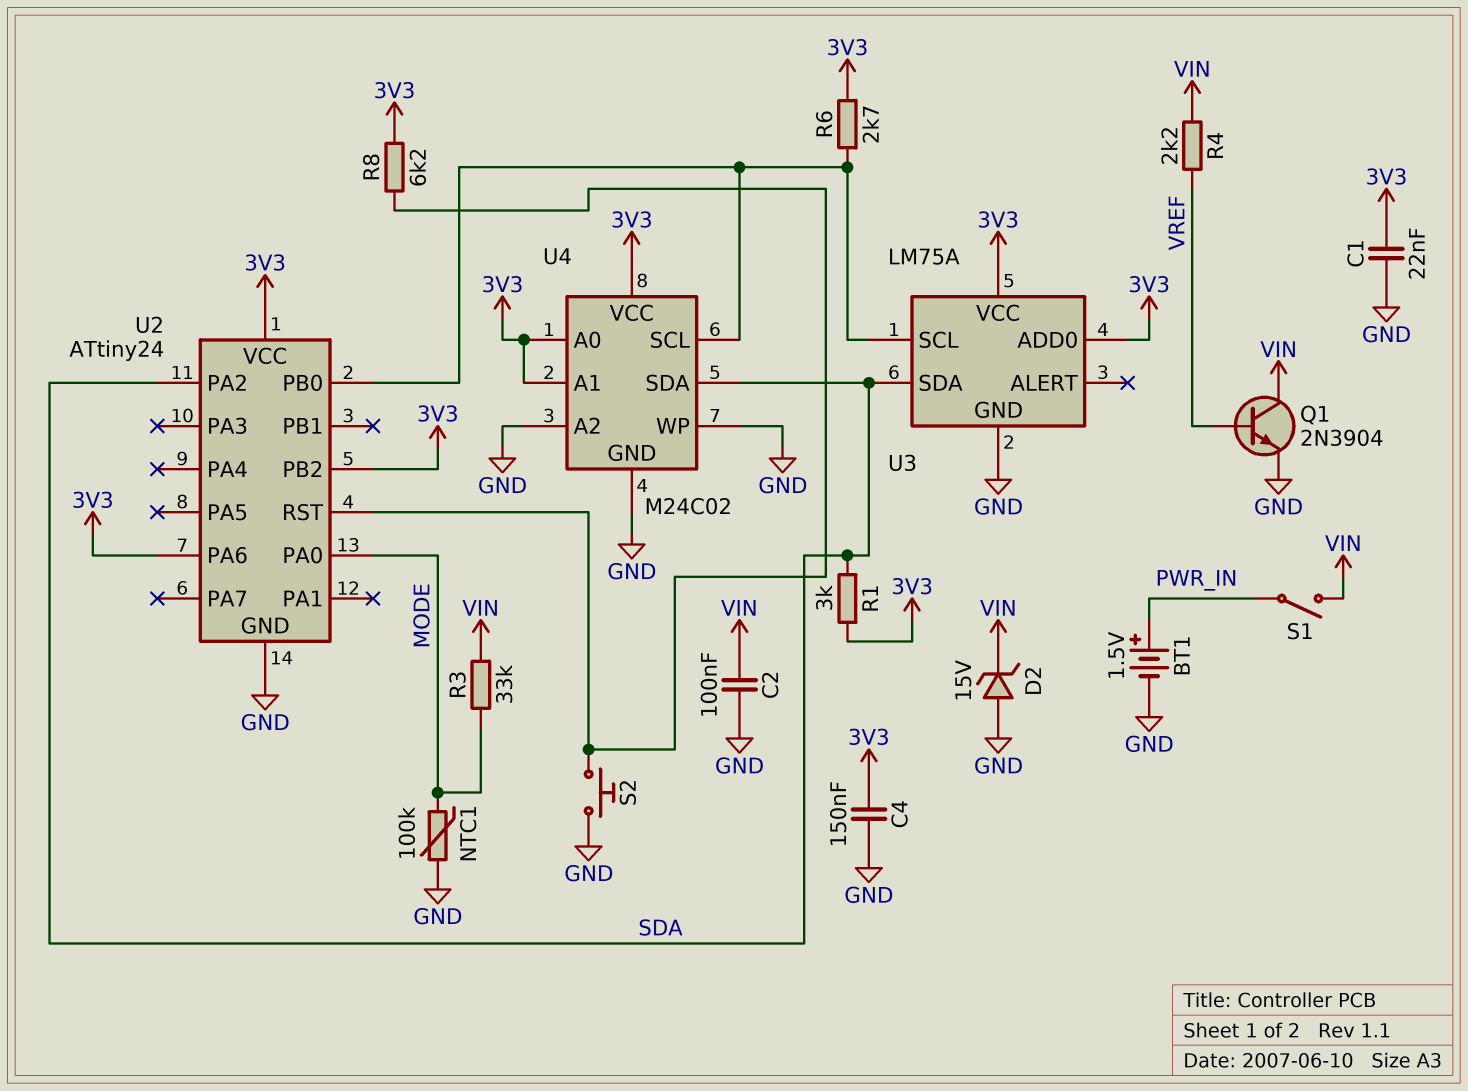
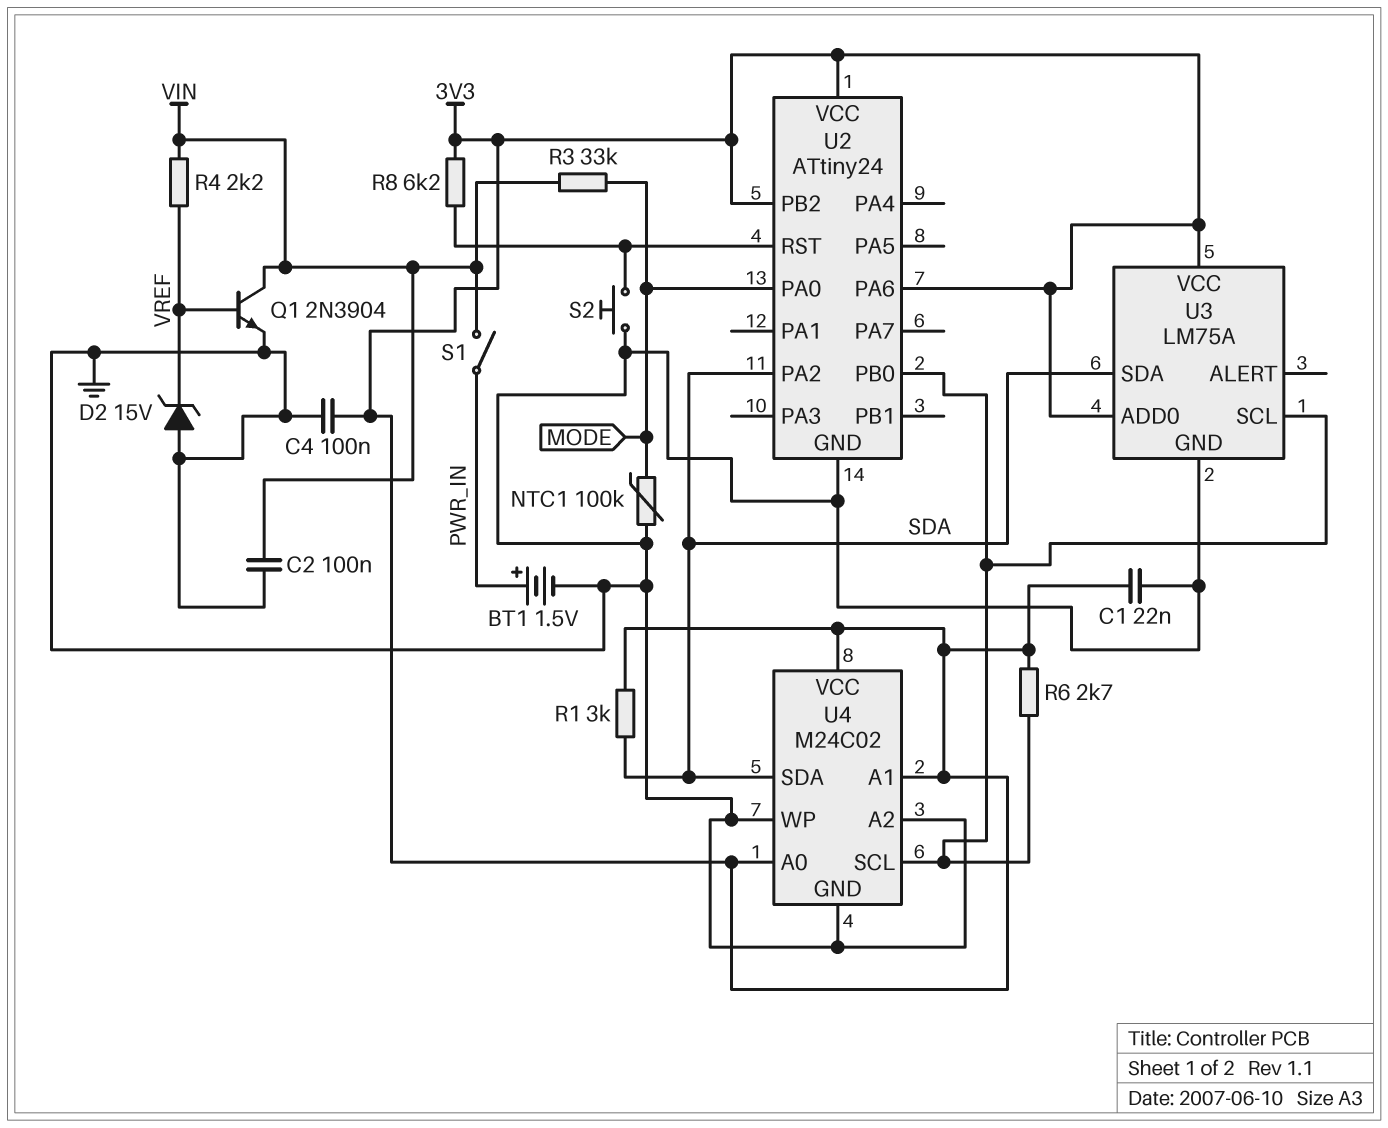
C4: 150nF (3V3, GND) -> 100nF (3V3, GND)
D2: zener 15V (A GND, K VIN) -> zener 15V (A GND, K VREF)

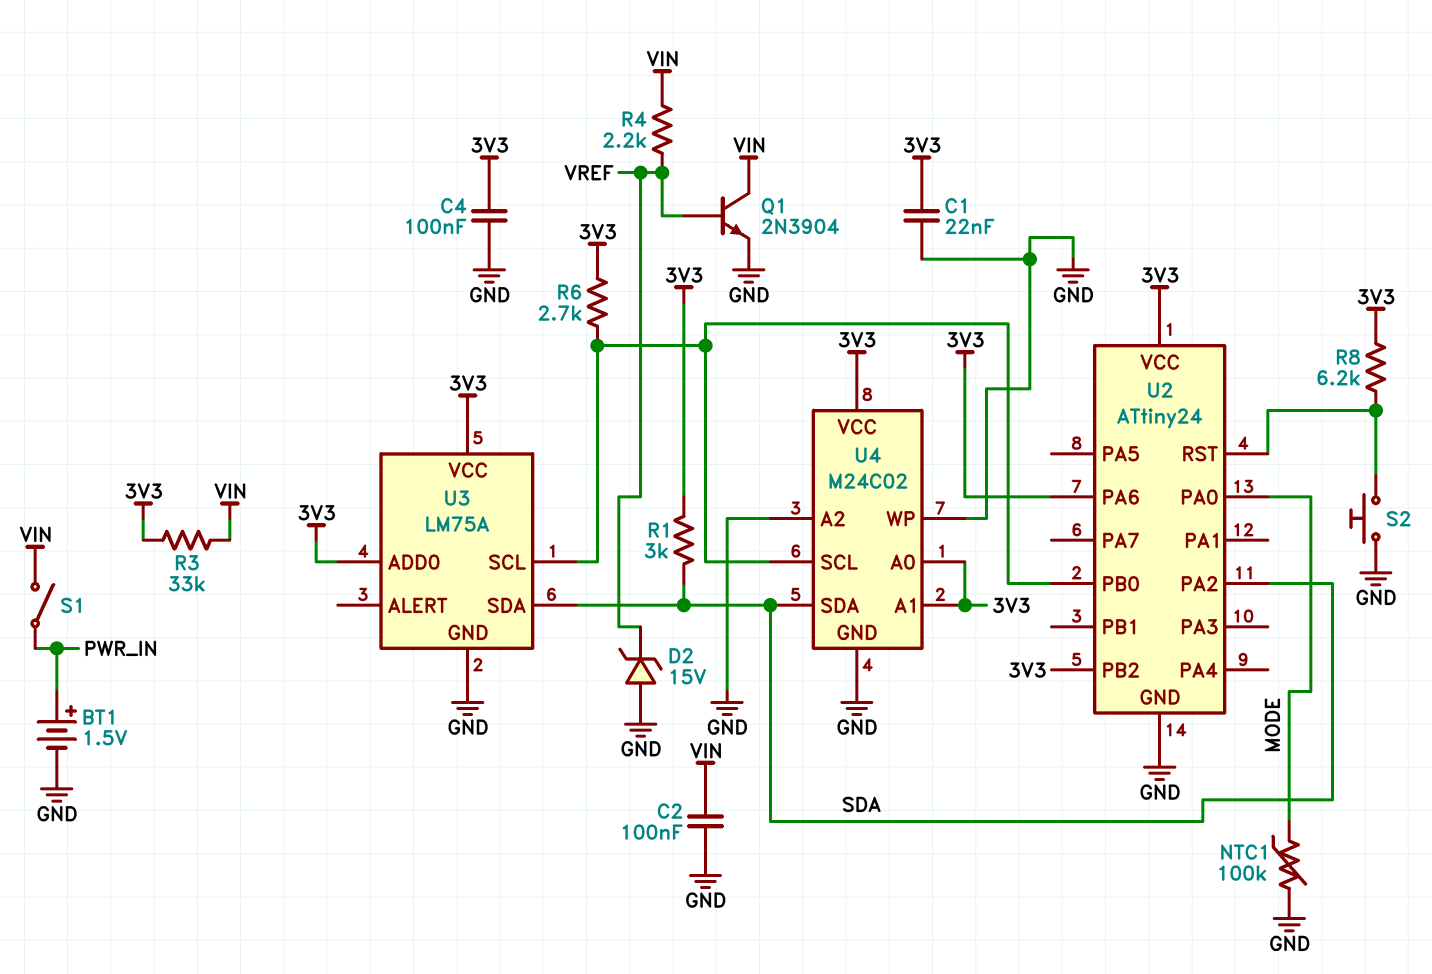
R3: 33k (MODE, VIN) -> 33k (3V3, VIN)

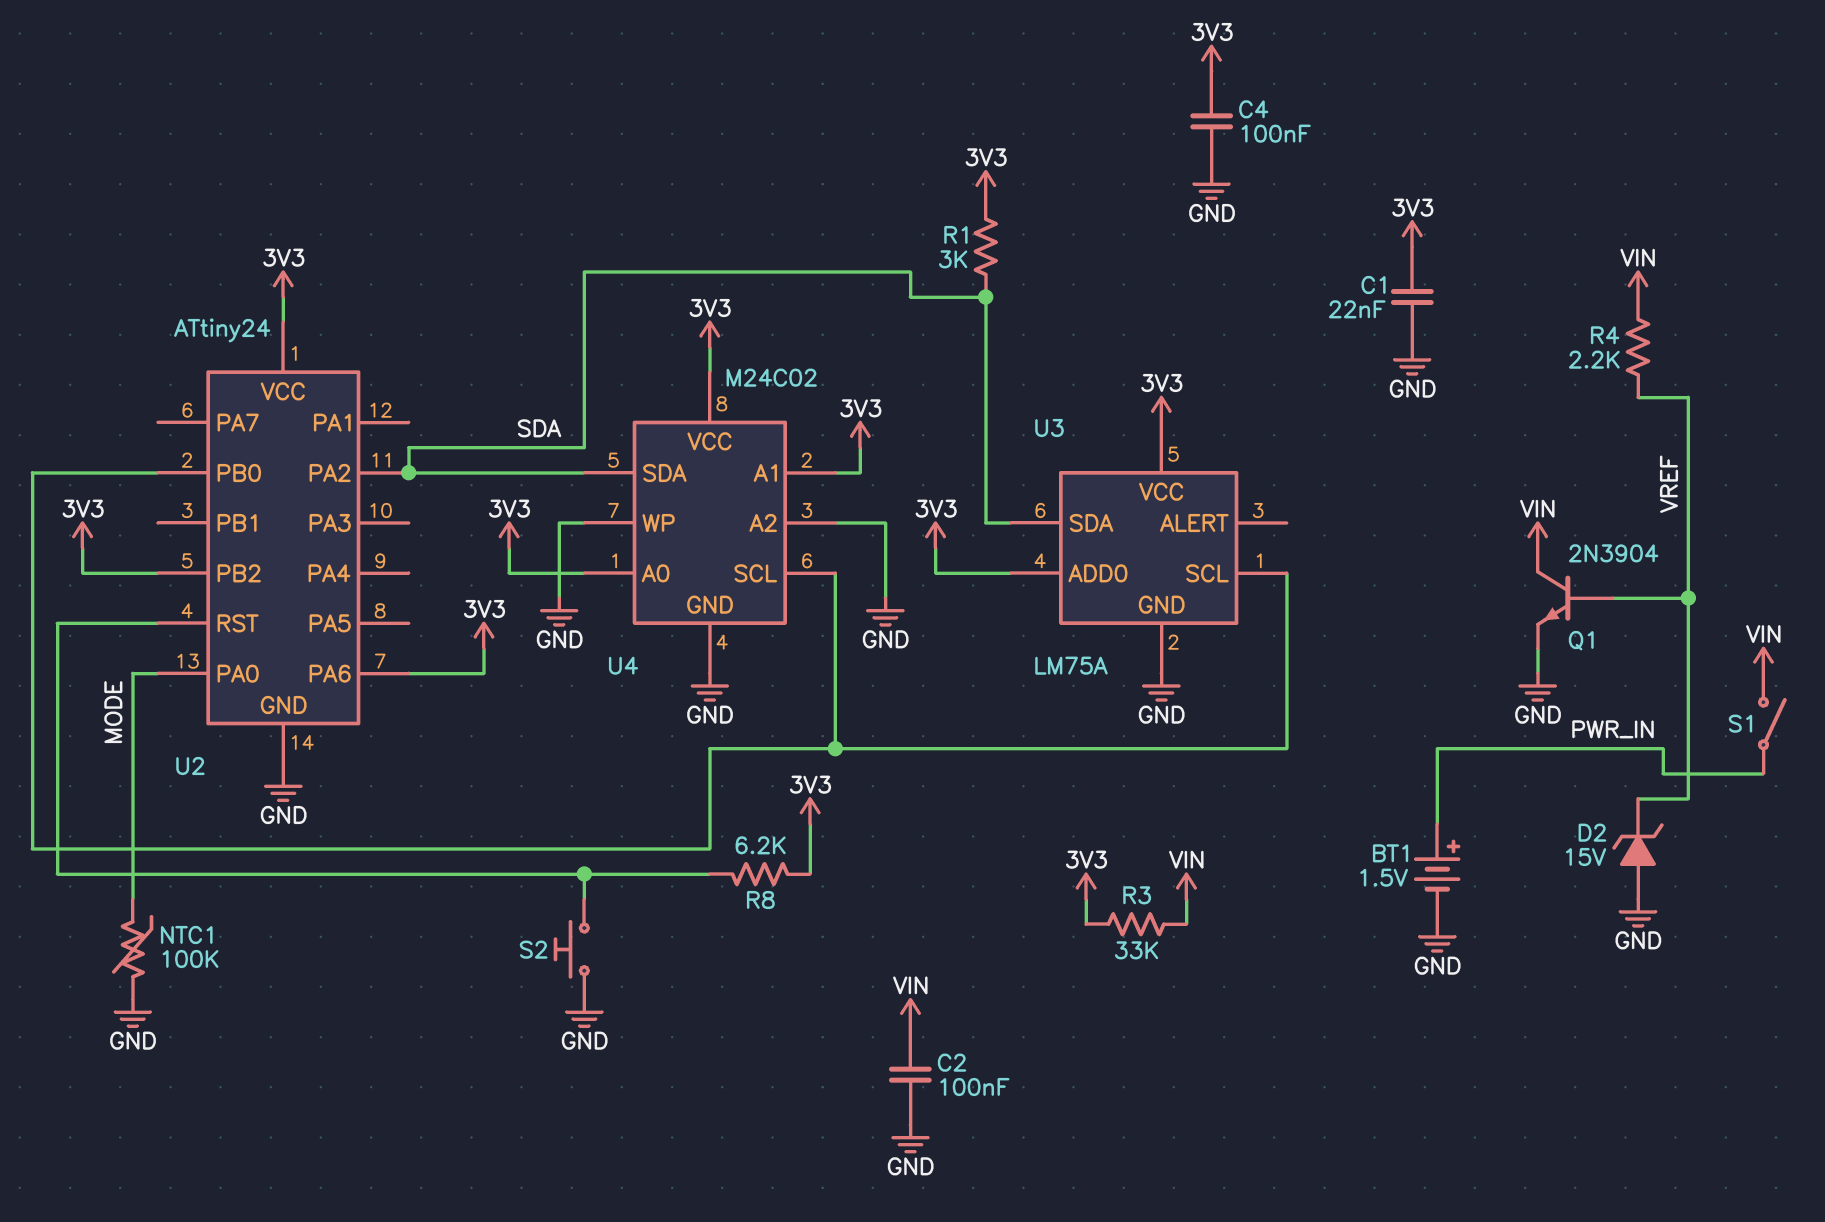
R6: 2.7k (3V3, U2/PB0) -> none

